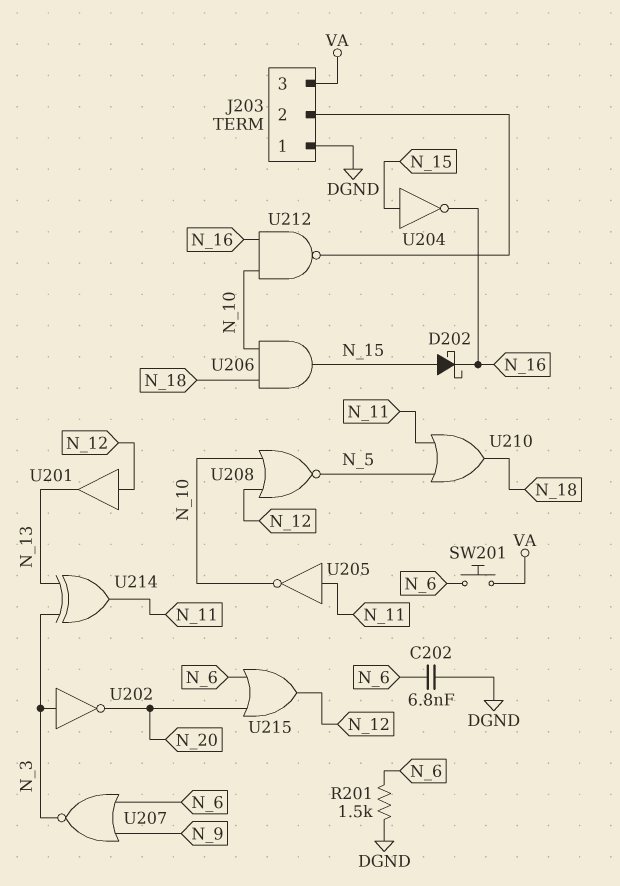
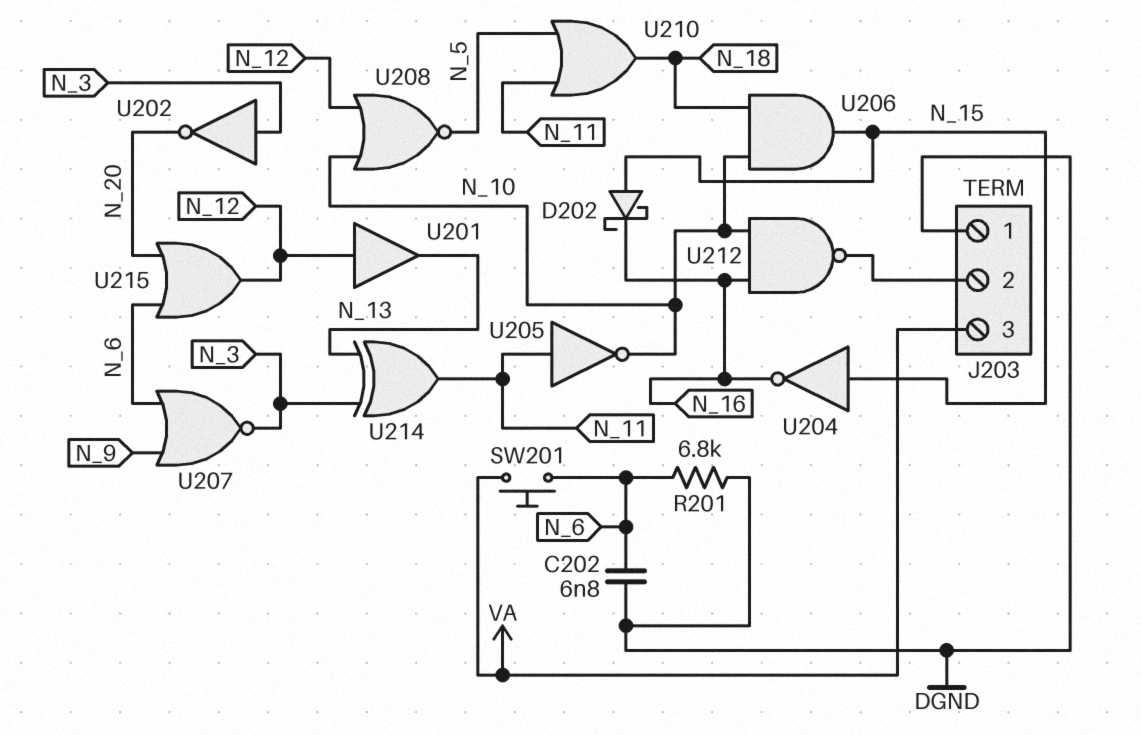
R201: 1.5k (DGND, N_6) -> 6.8k (DGND, N_6)

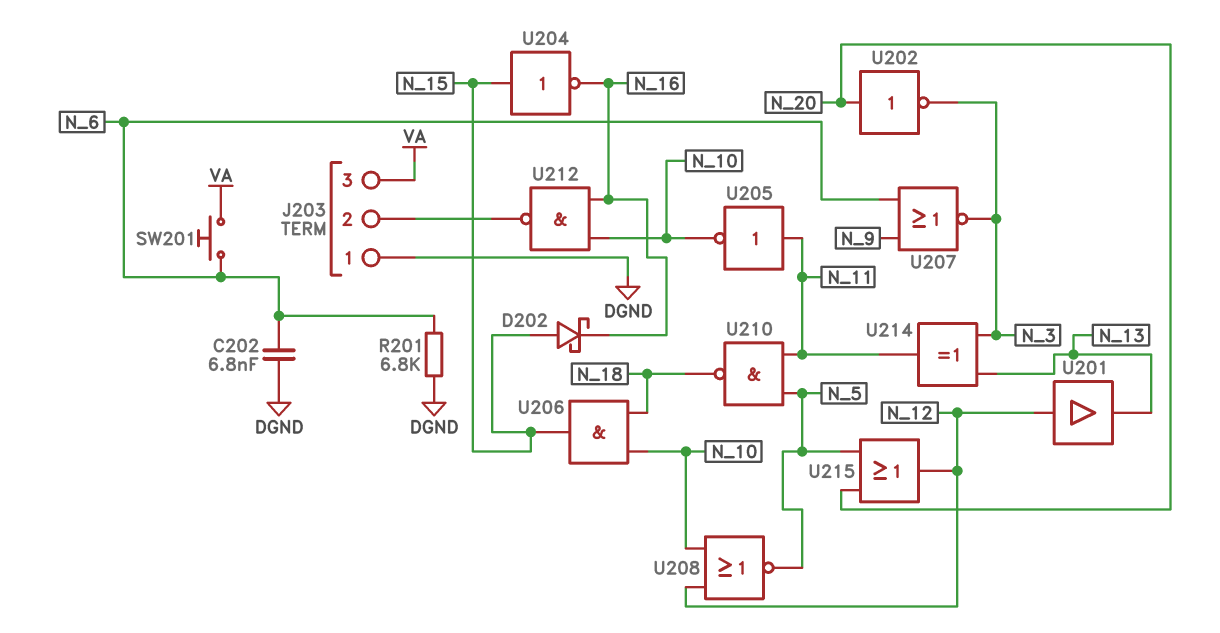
U202: NOT (in N_3, out N_20) -> NOT (in N_20, out N_3)
U210: OR (in N_5, in N_11, out N_18) -> NAND (in N_5, in N_11, out N_18)
U215: OR (in N_6, in N_20, out N_12) -> OR (in N_5, in N_20, out N_12)

